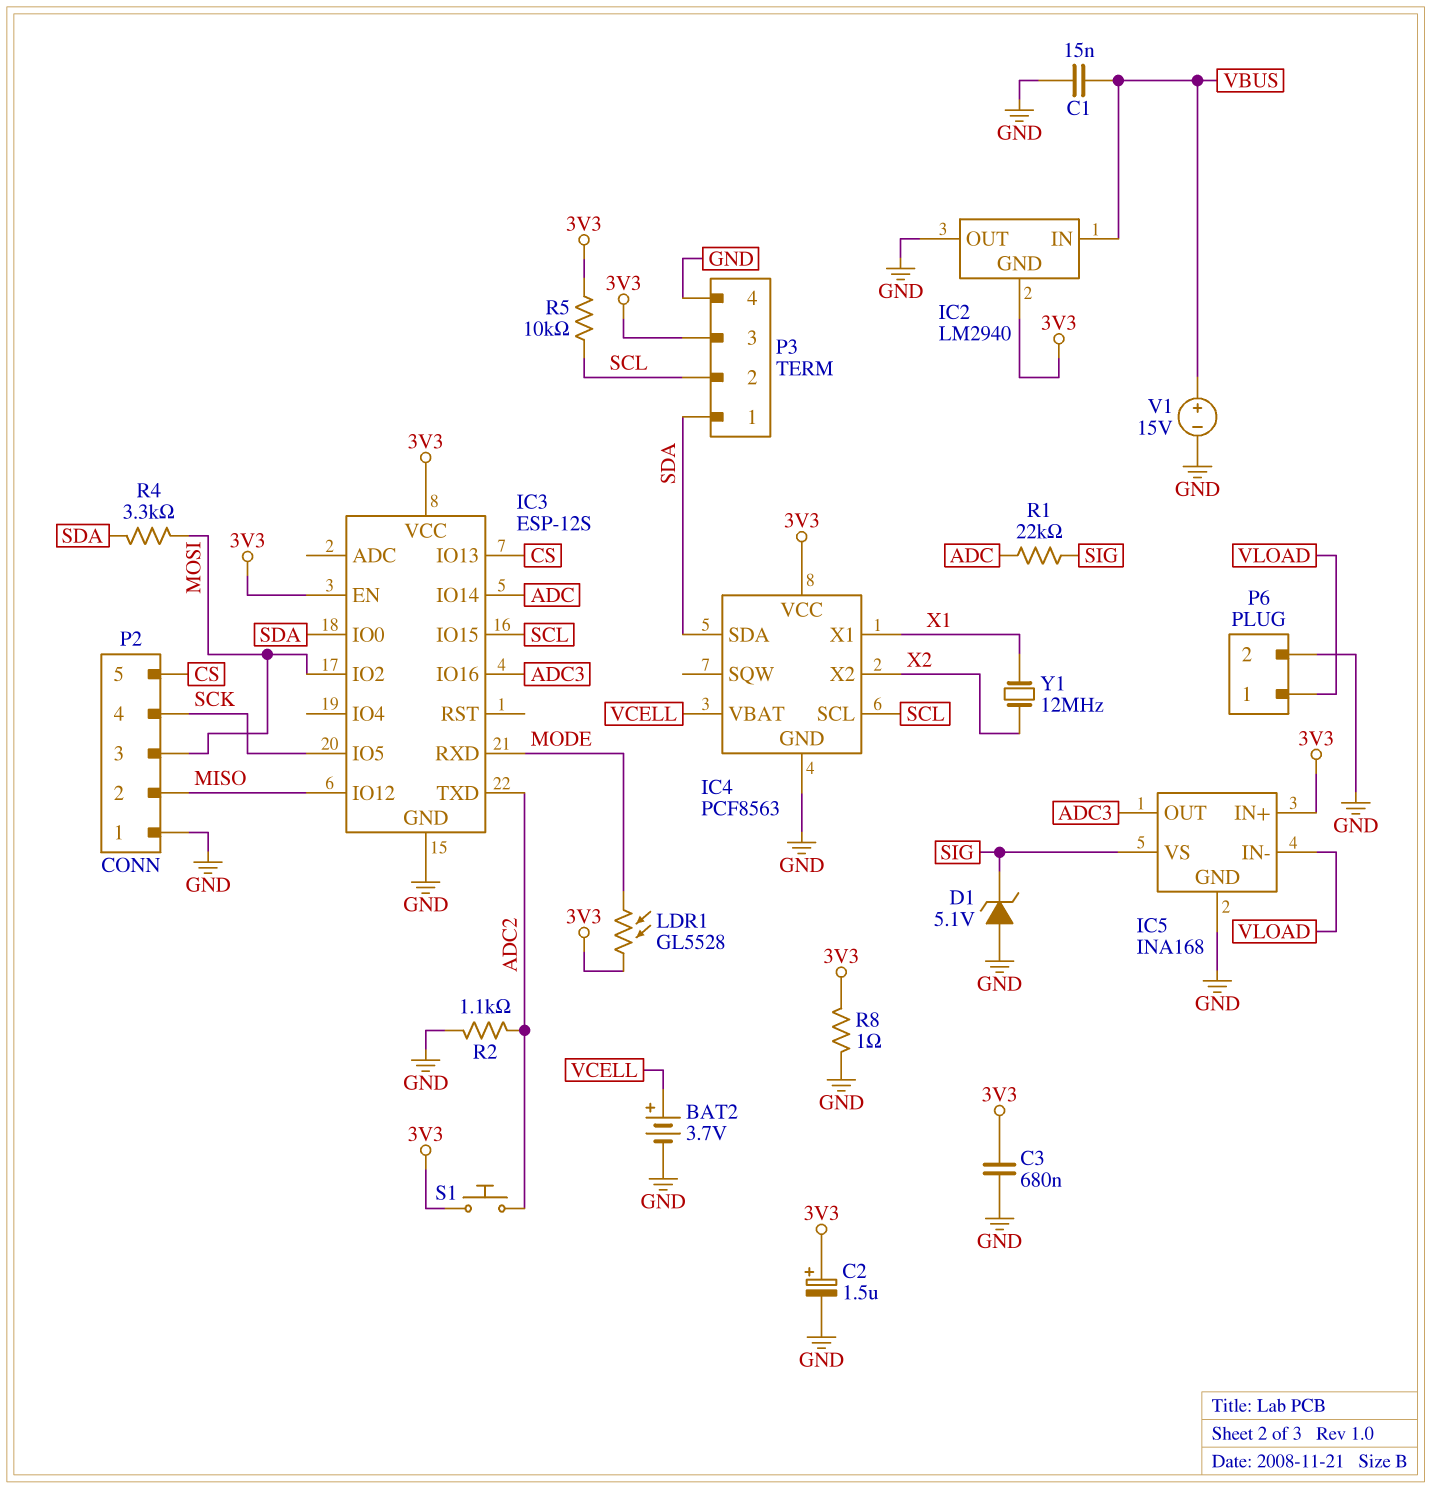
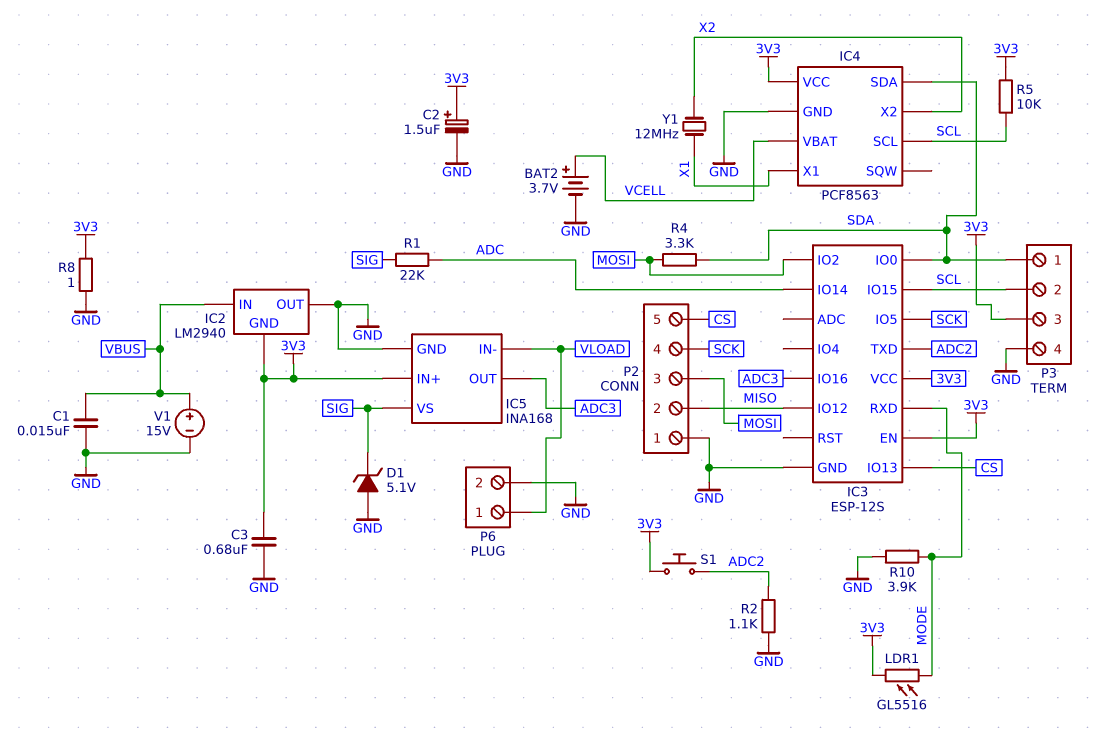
LDR1: GL5528 (3V3, MODE) -> GL5516 (3V3, MODE)
R10: none -> 3.9k (GND, MODE)

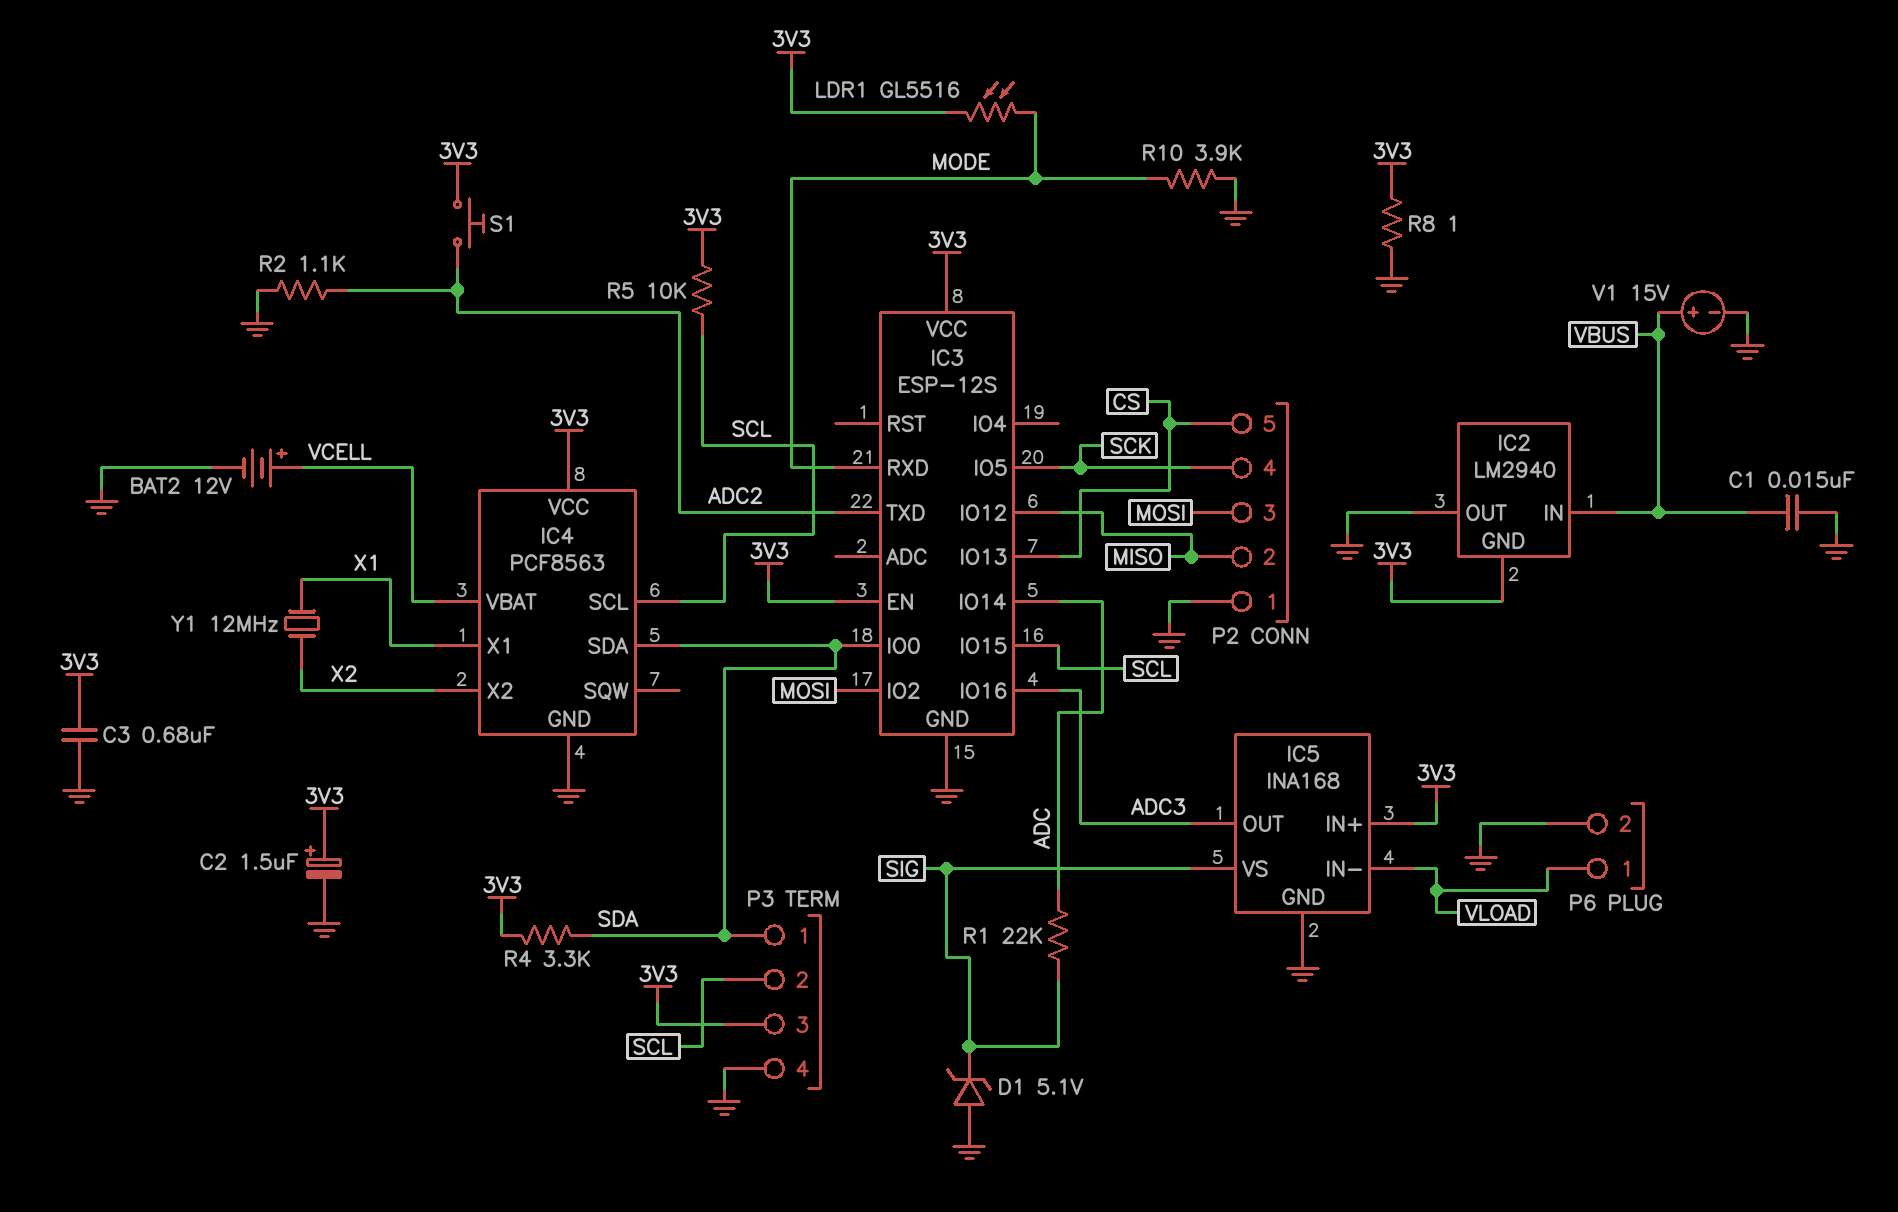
BAT2: 3.7V (plus VCELL, minus GND) -> 12V (plus VCELL, minus GND)
R4: 3.3k (MOSI, SDA) -> 3.3k (3V3, SDA)

